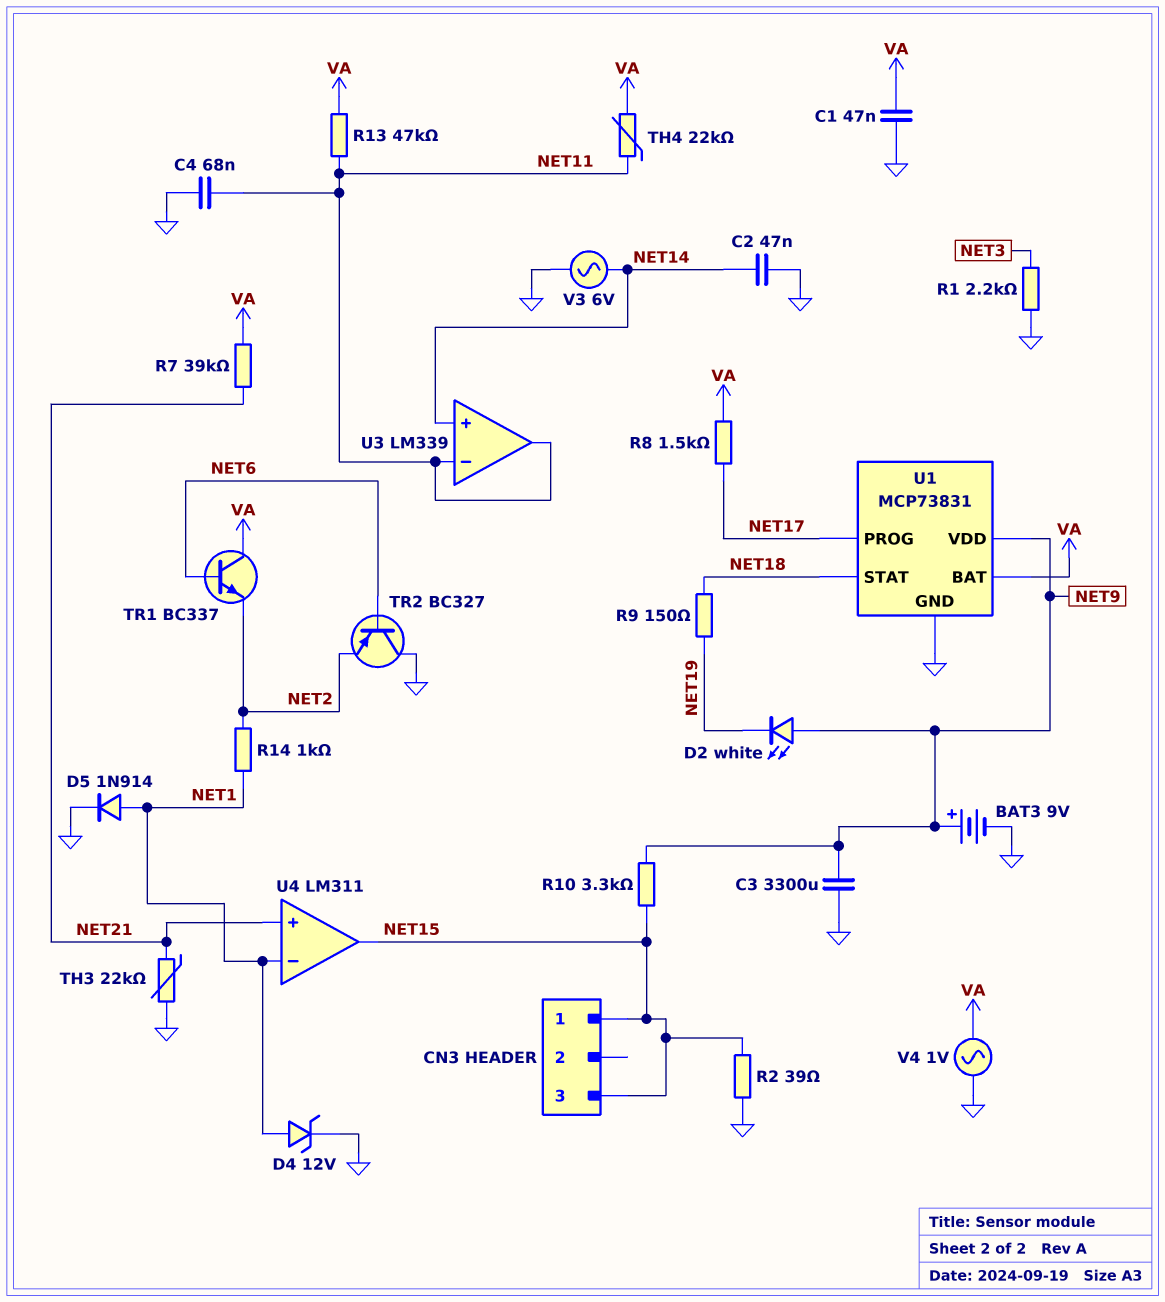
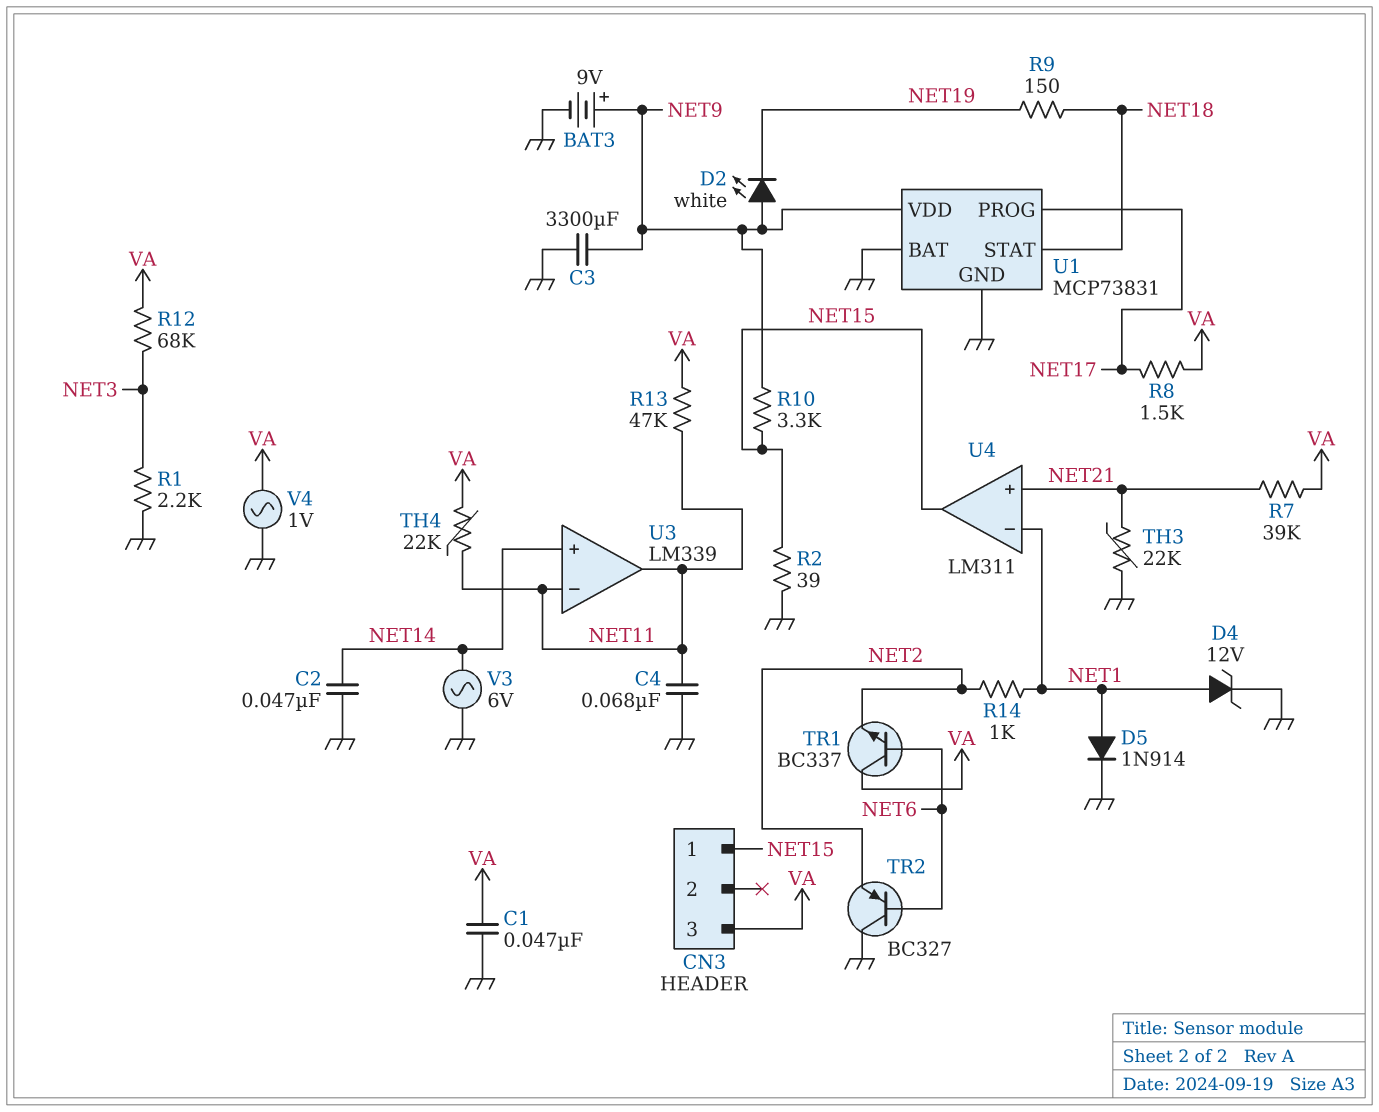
CN3 pin 3: NET15 -> VA
R12: none -> 68k (NET3, VA)
U1 pin BAT: VA -> GND

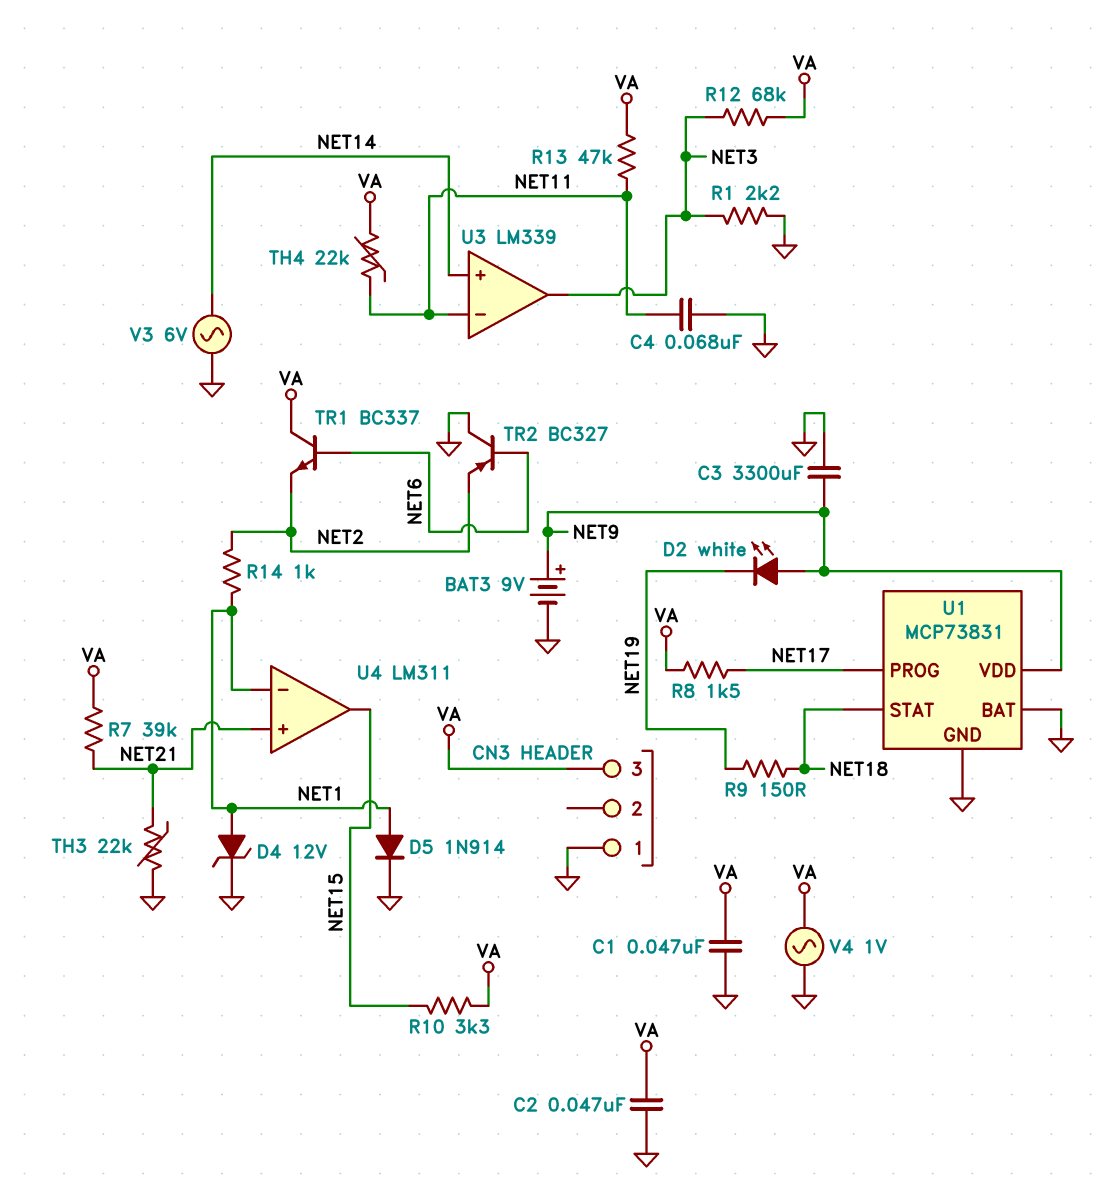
C2: 47nF (GND, NET14) -> 47nF (GND, VA)
CN3 pin 1: NET15 -> GND
R2: 39 (GND, NET15) -> none
R10: 3.3k (NET9, NET15) -> 3.3k (NET15, VA)
U3 pin out: NET11 -> NET3

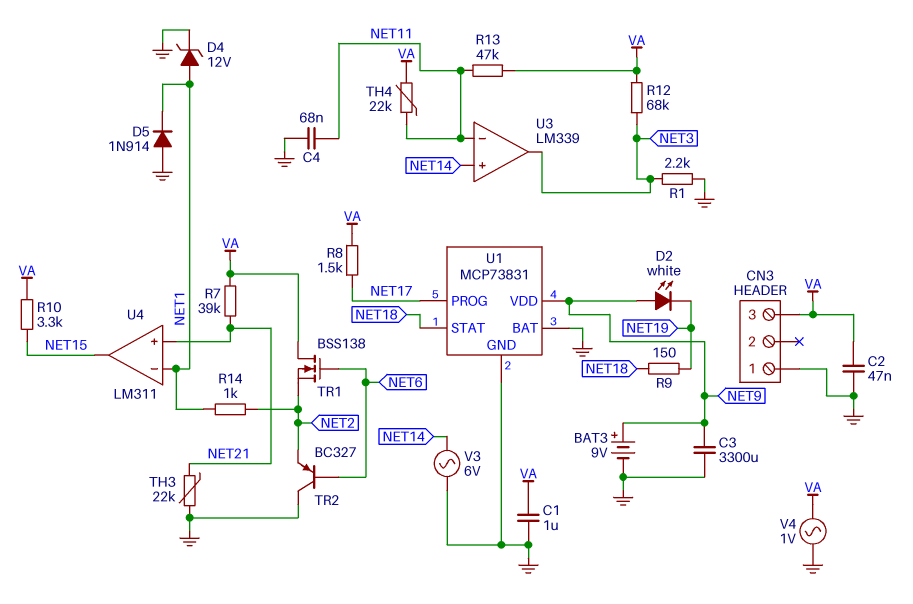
C1: 47nF (GND, VA) -> 1uF (GND, VA)
D5: diode 1N914 (A NET1, K GND) -> diode 1N914 (A GND, K NET1)
TR1: NPN BC337 (B NET6, C VA, E NET2) -> NMOS BSS138 (G NET6, D VA, S NET2)

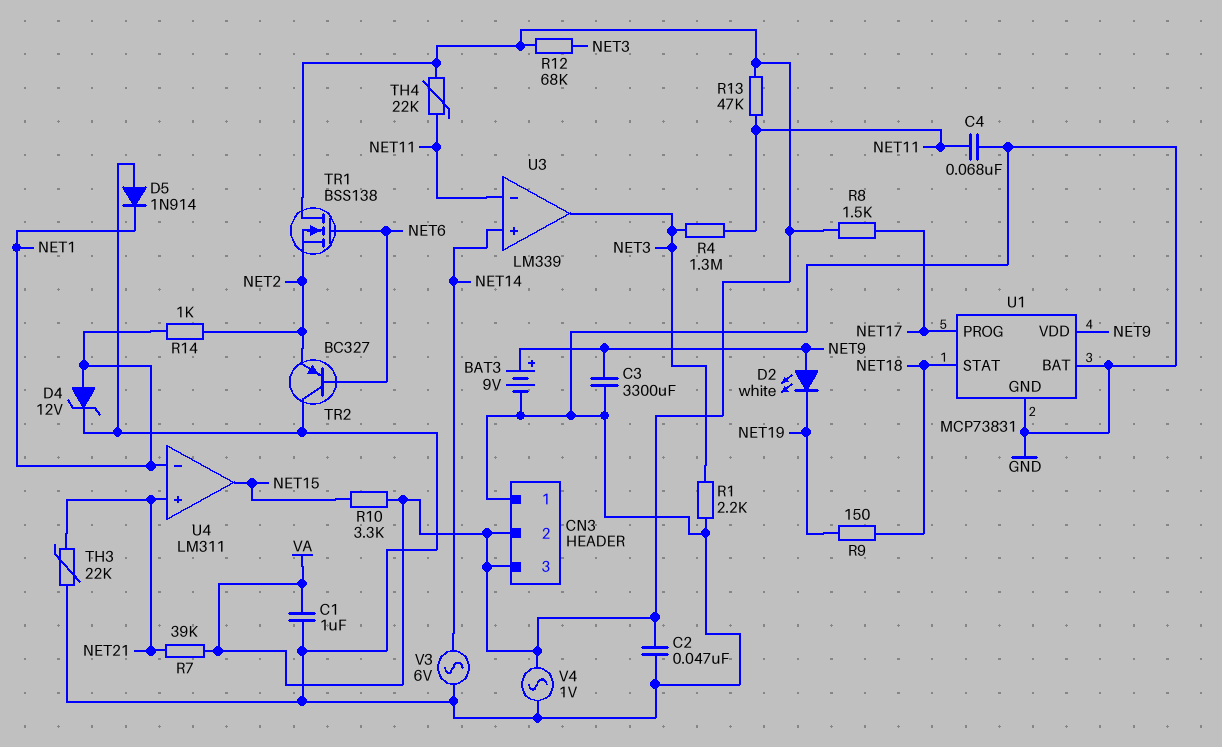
CN3 pin 2: none -> VA
R4: none -> 1.3M (NET3, NET11)

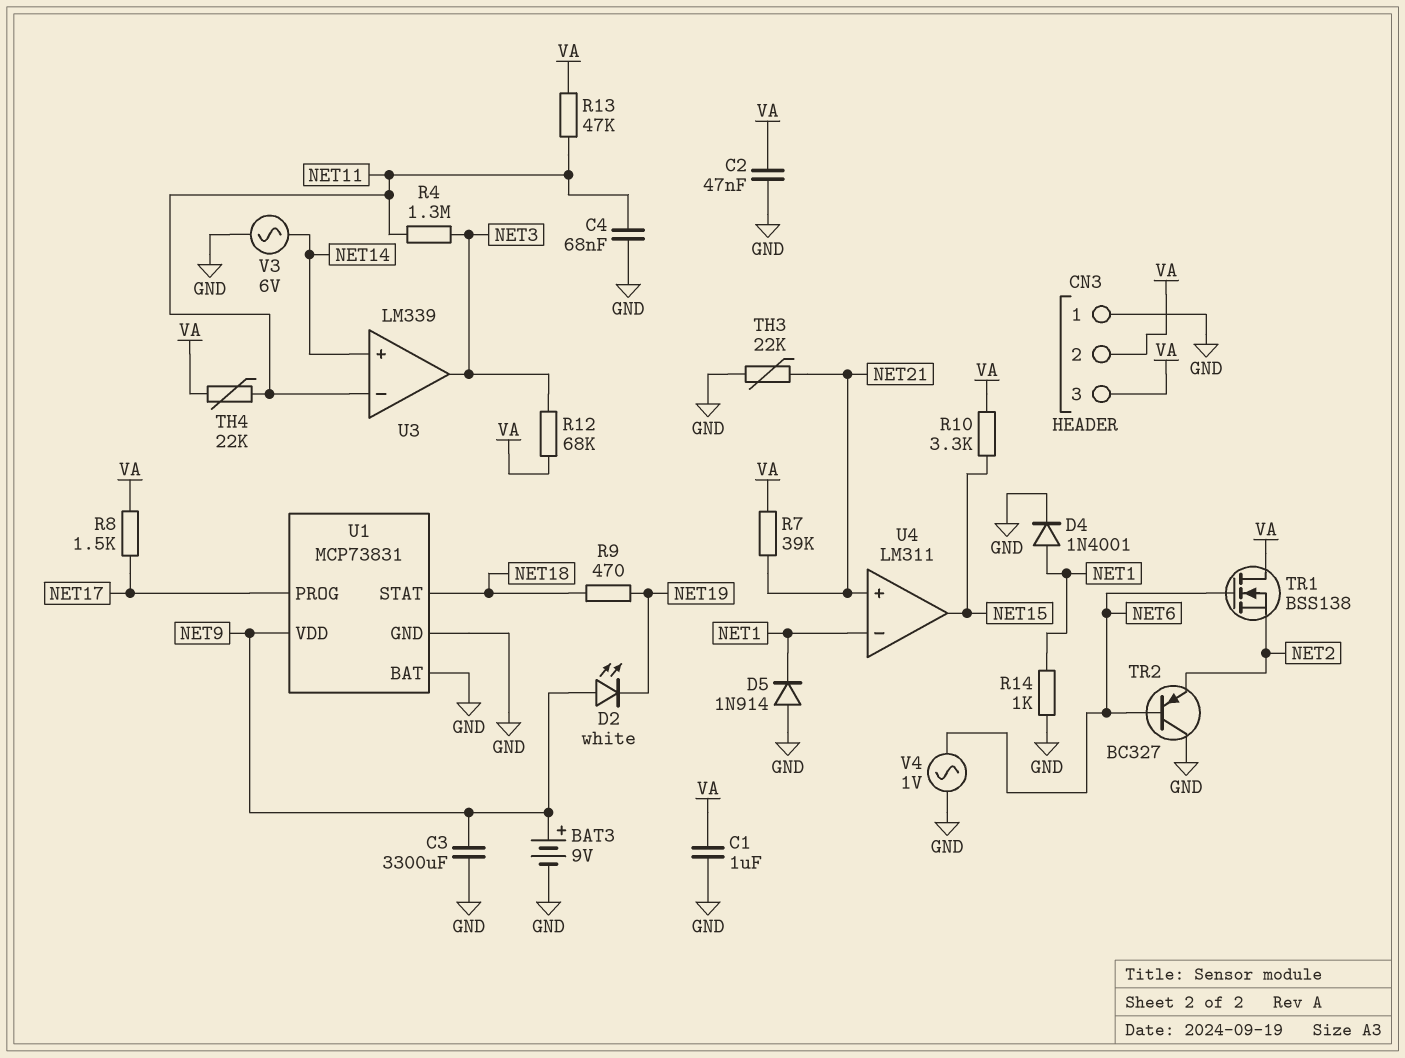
D4: zener 12V (A NET1, K GND) -> diode 1N4001 (A NET1, K GND)
R1: 2.2k (GND, NET3) -> none
R9: 150 (NET18, NET19) -> 470 (NET18, NET19)
R14: 1k (NET1, NET2) -> 1k (GND, NET1)
V4: AC 1V (GND, VA) -> AC 1V (GND, NET6)

